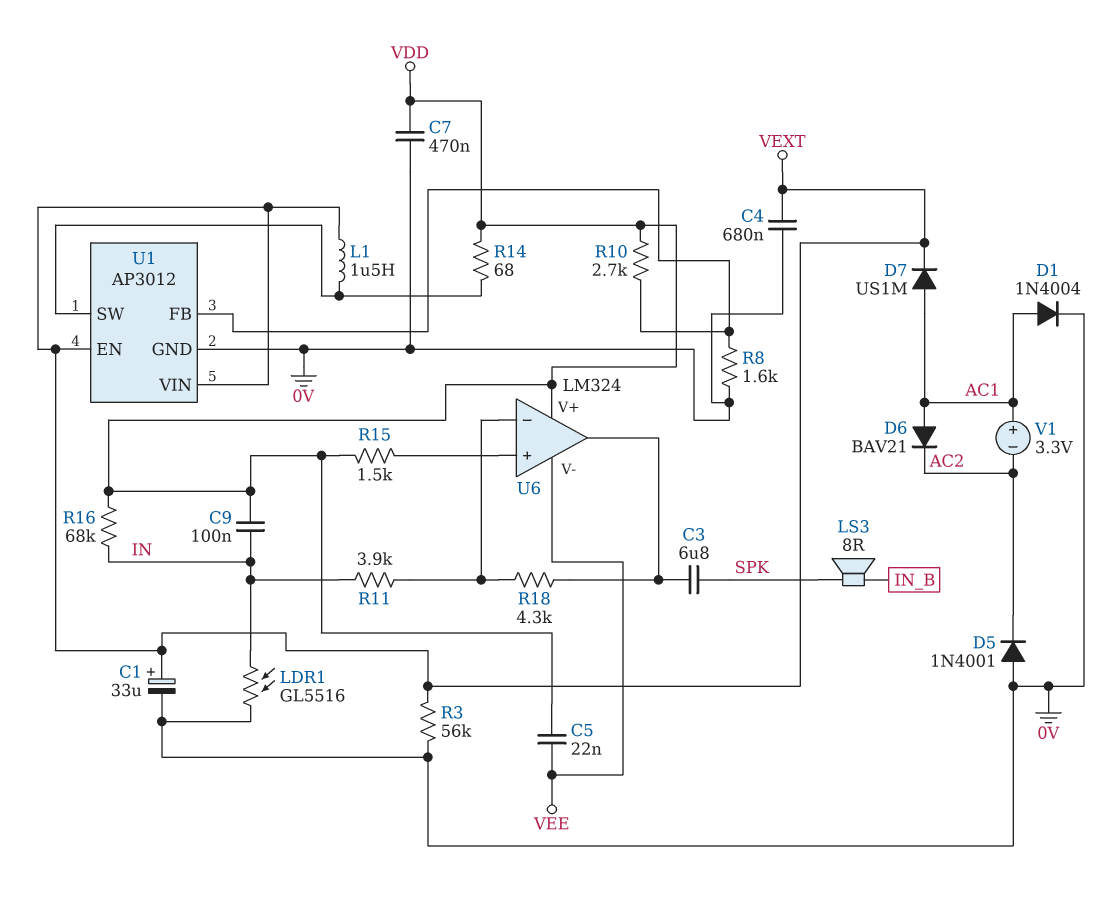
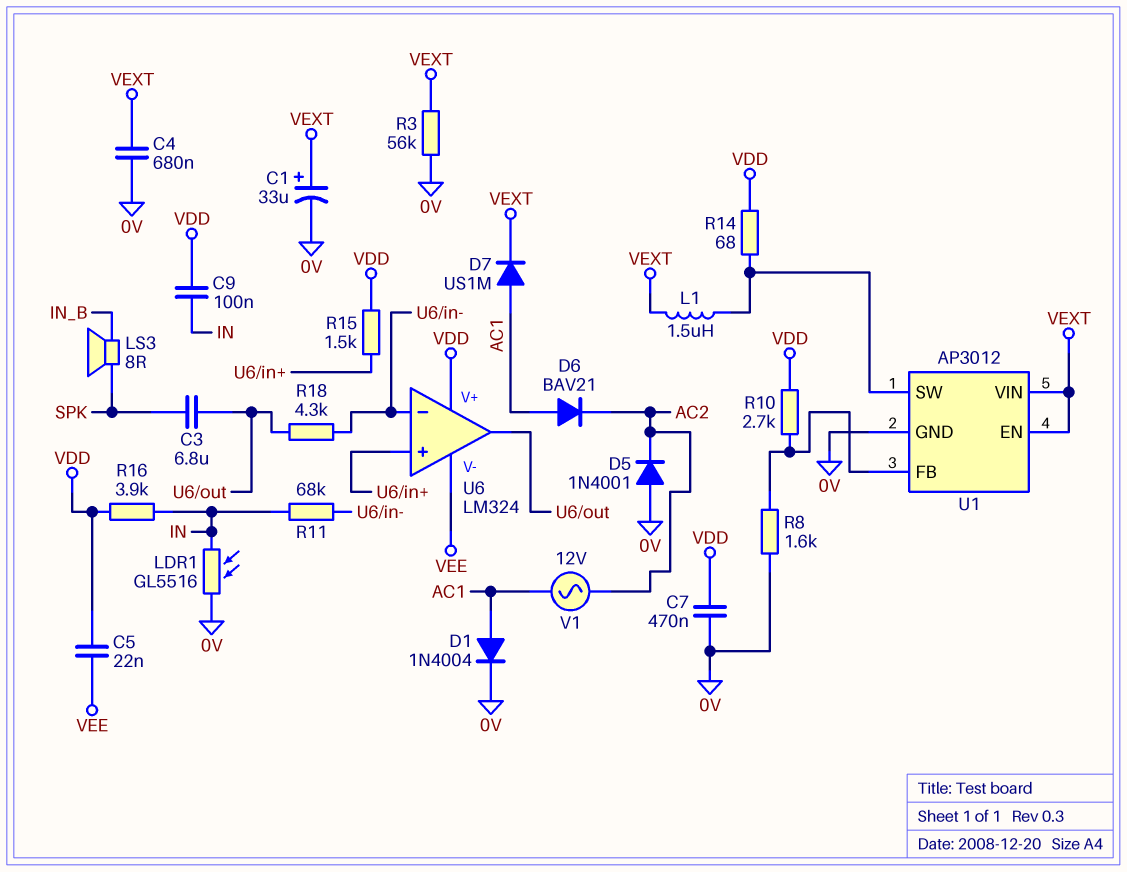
R11: 3.9k (IN, U6/in-) -> 68k (IN, U6/in-)
R16: 68k (IN, VDD) -> 3.9k (IN, VDD)
V1: 3.3V (plus AC1, minus AC2) -> AC 12V (AC1, AC2)

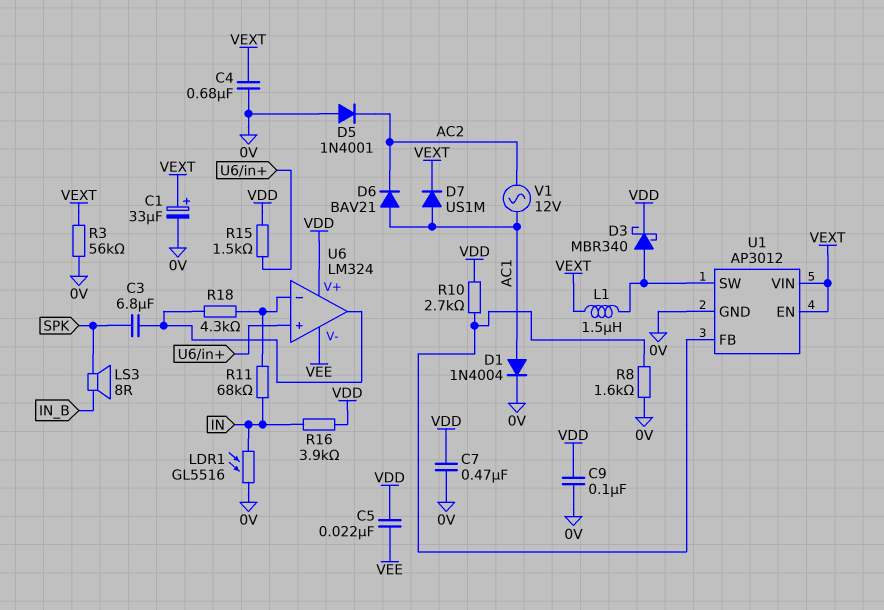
C9: 100nF (IN, VDD) -> 100nF (0V, VDD)
D3: none -> schottky MBR340 (A U1/SW, K VDD)
R14: 68 (U1/SW, VDD) -> none

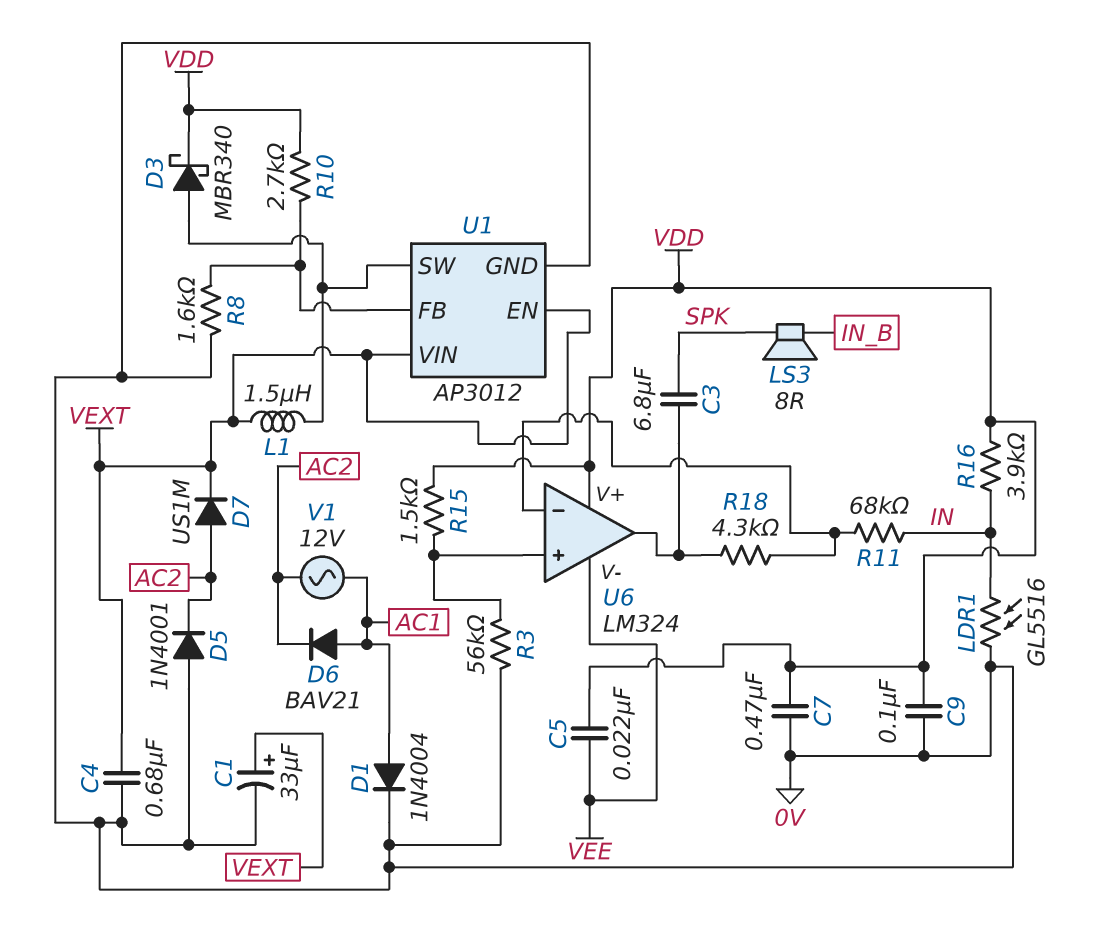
D7: diode US1M (A AC1, K VEXT) -> diode US1M (A AC2, K VEXT)
R3: 56k (0V, VEXT) -> 56k (0V, U6/in+)

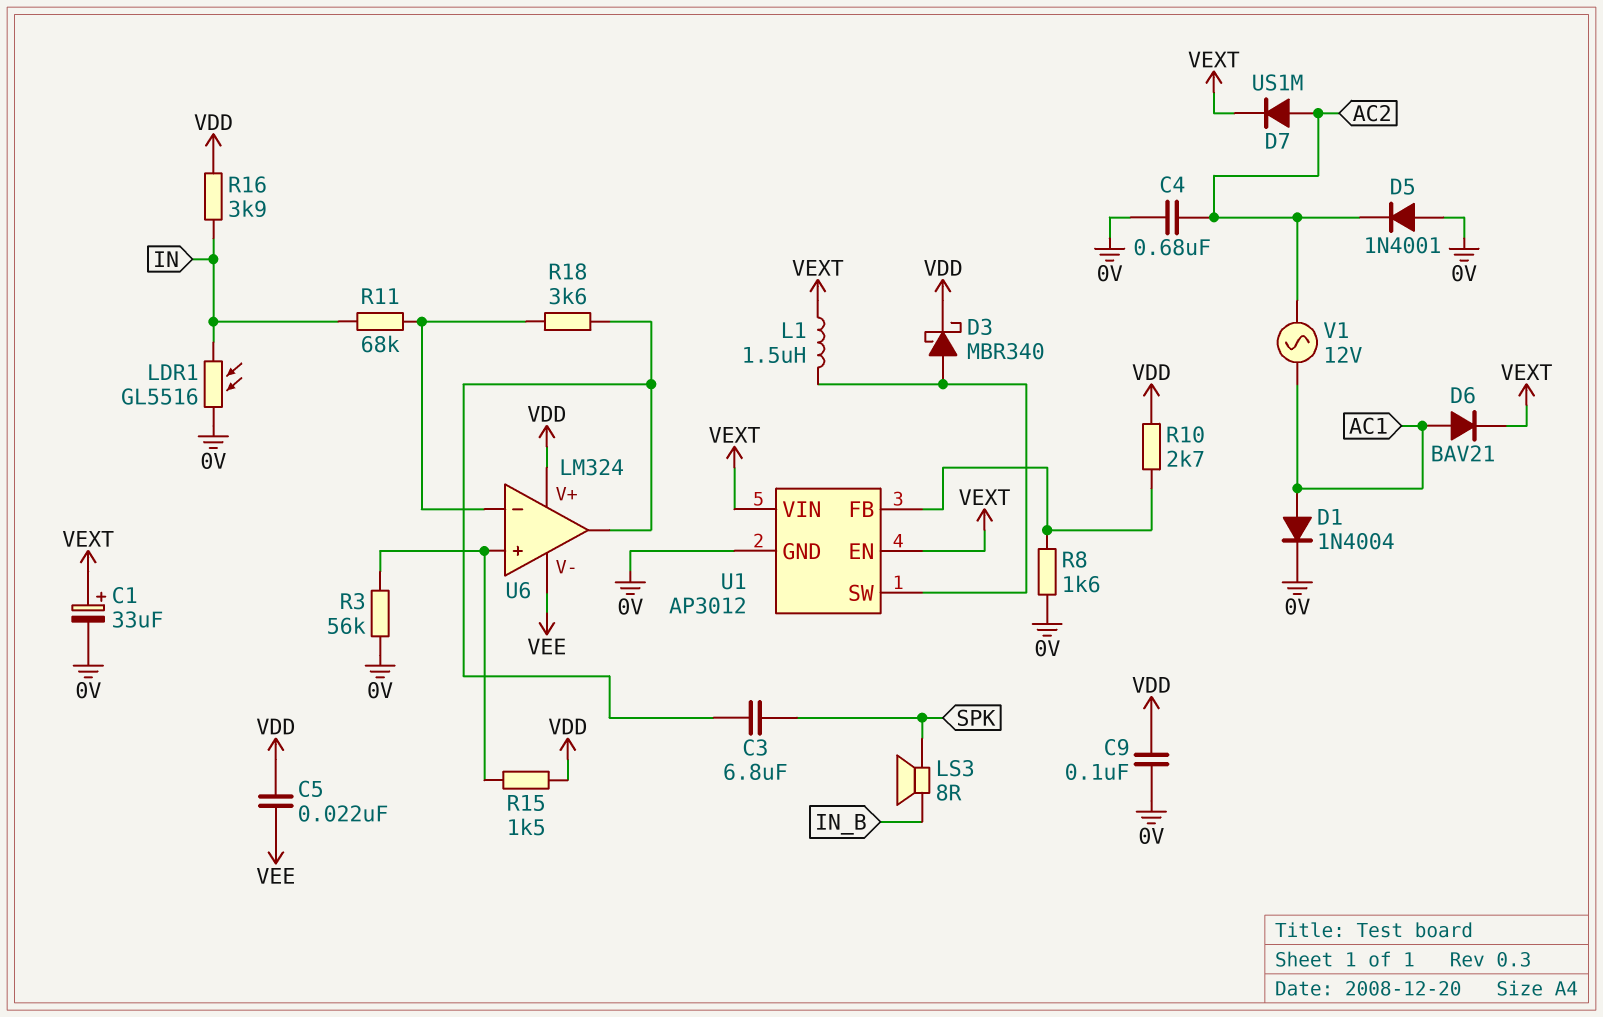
C4: 680nF (0V, VEXT) -> 680nF (0V, AC2)
C7: 470nF (0V, VDD) -> none
D6: diode BAV21 (A AC1, K AC2) -> diode BAV21 (A AC1, K VEXT)
R18: 4.3k (U6/in-, U6/out) -> 3.6k (U6/in-, U6/out)

